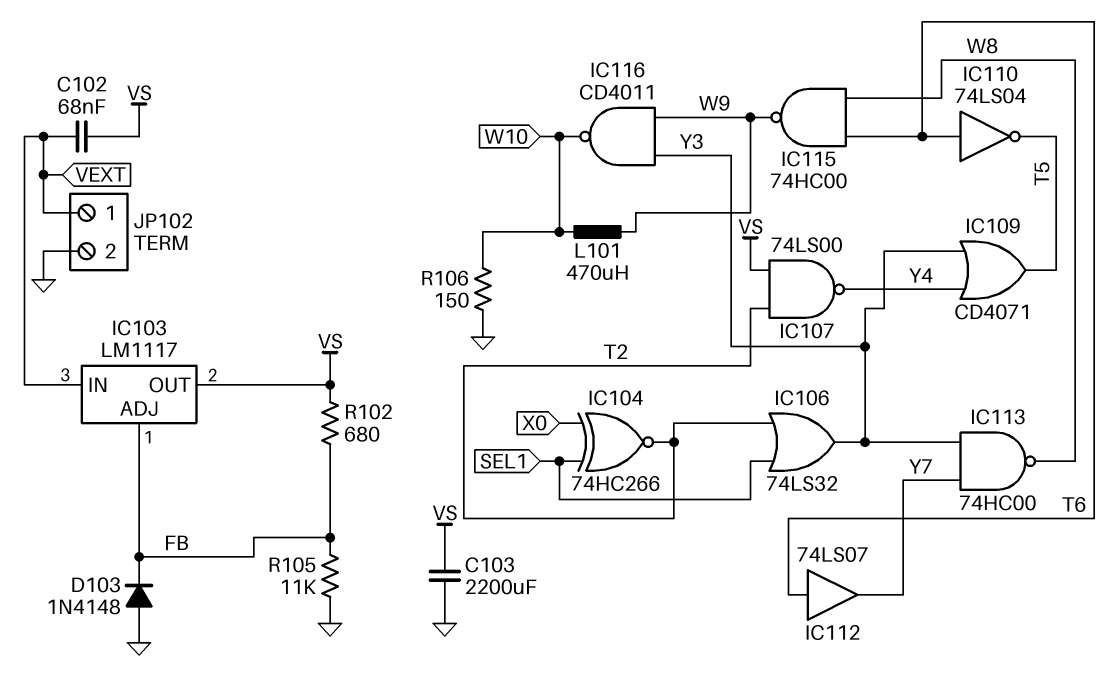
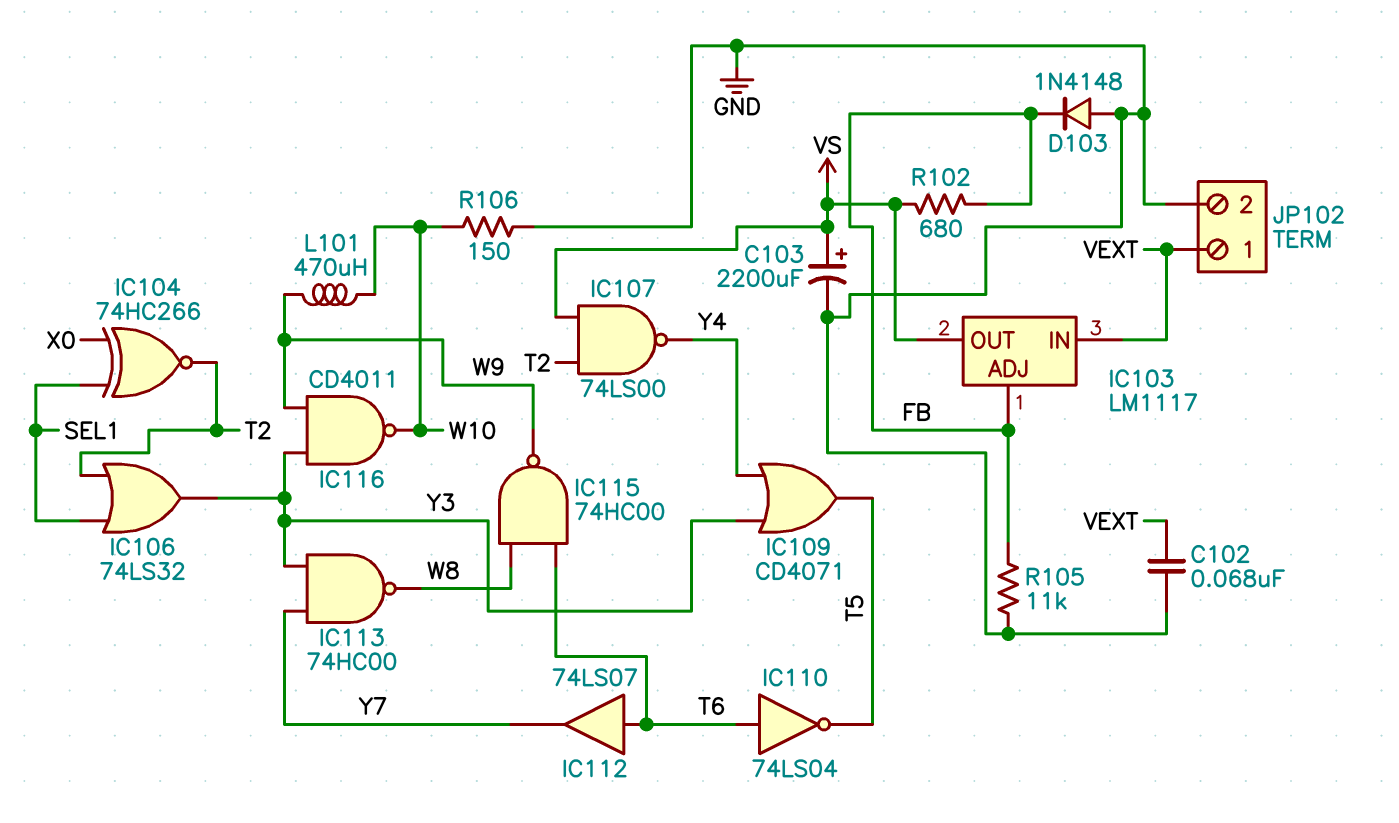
C102: 68nF (VEXT, VS) -> 68nF (GND, VEXT)
C103: 2200uF (GND, VS) -> 2200uF (plus VS, minus GND)

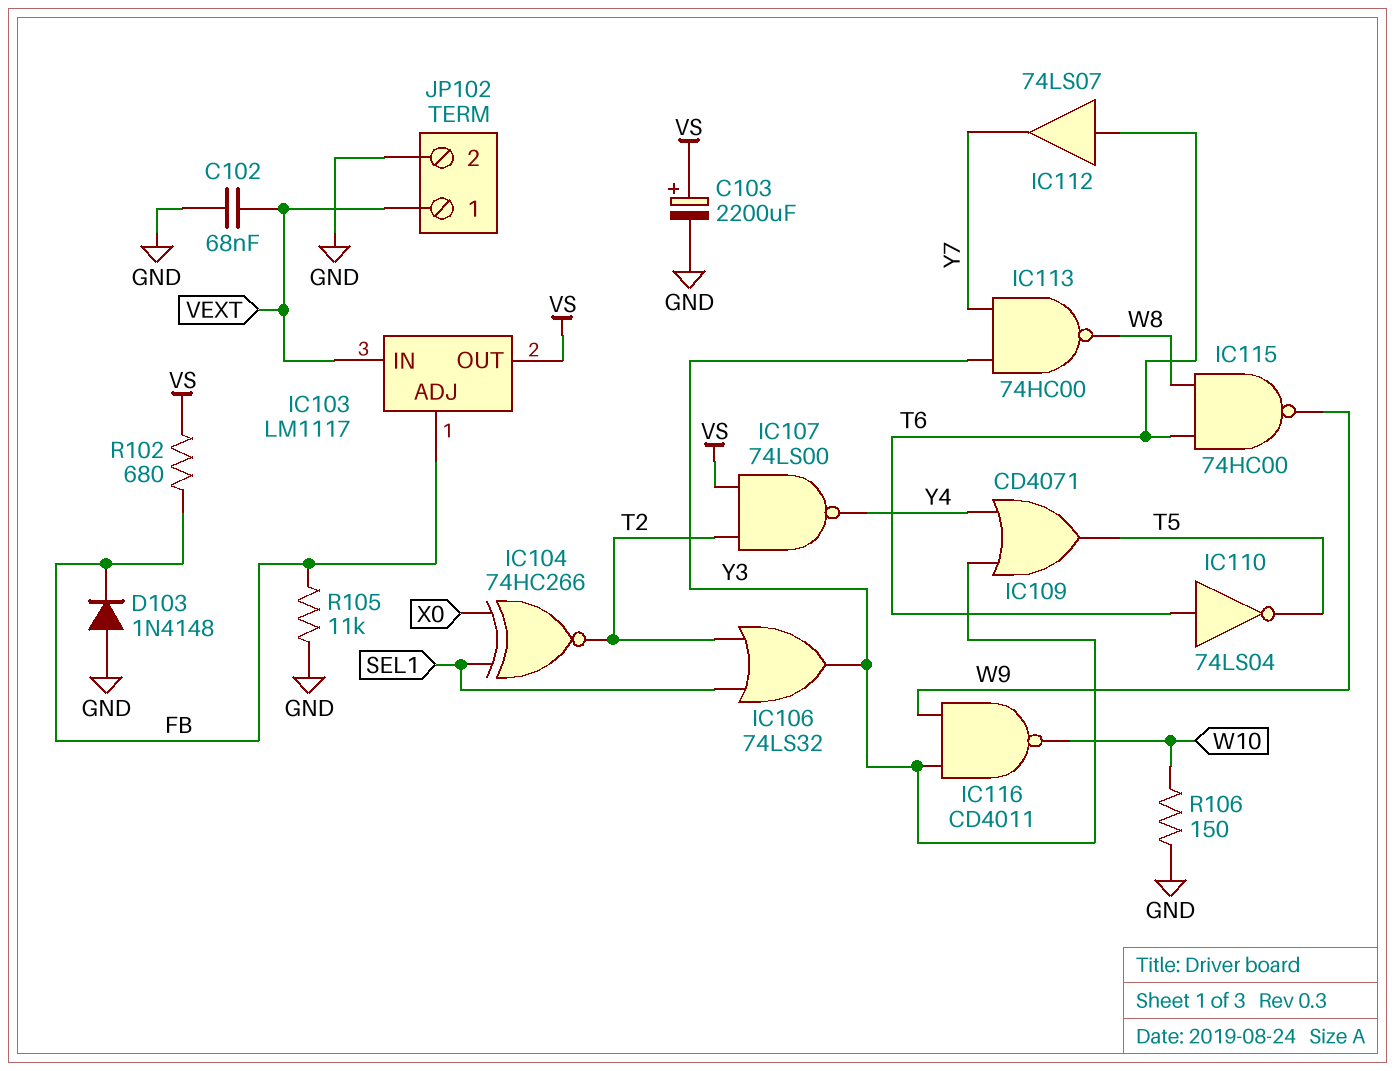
L101: 470uH (W9, W10) -> none

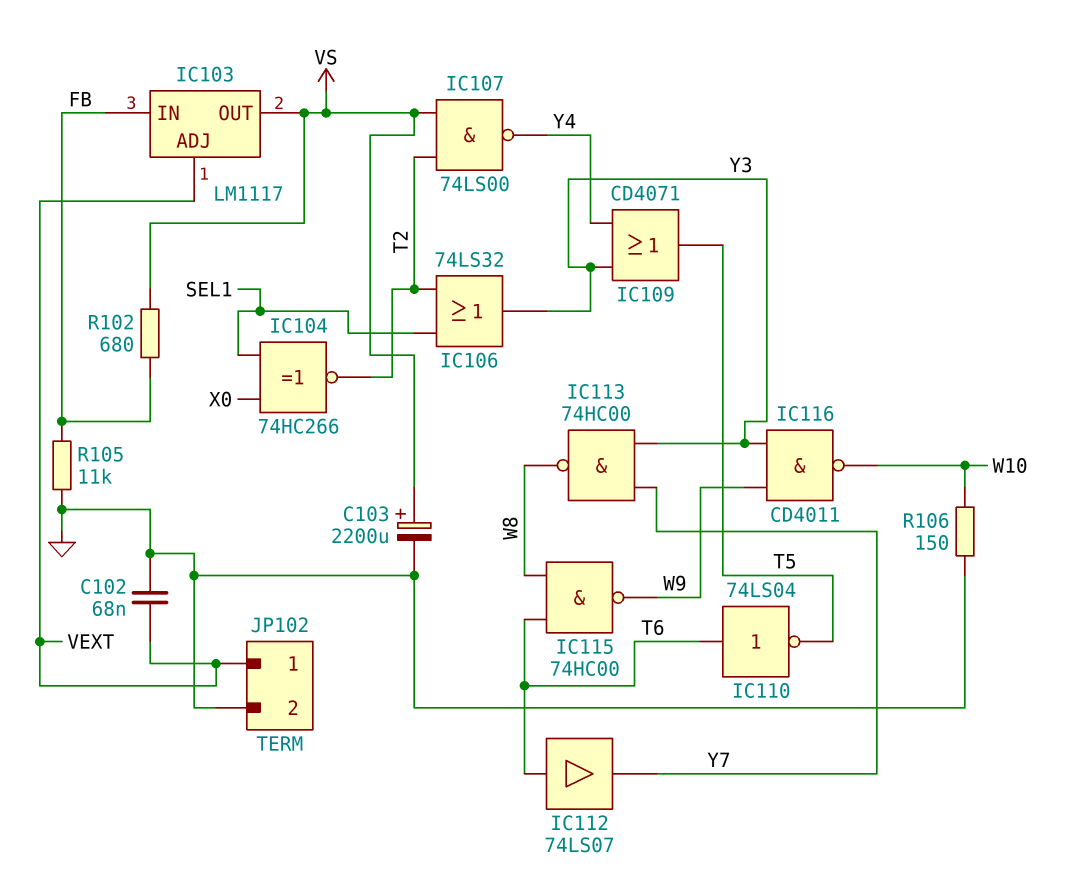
D103: diode 1N4148 (A GND, K FB) -> none
IC103 pin ADJ: FB -> VEXT
IC103 pin IN: VEXT -> FB

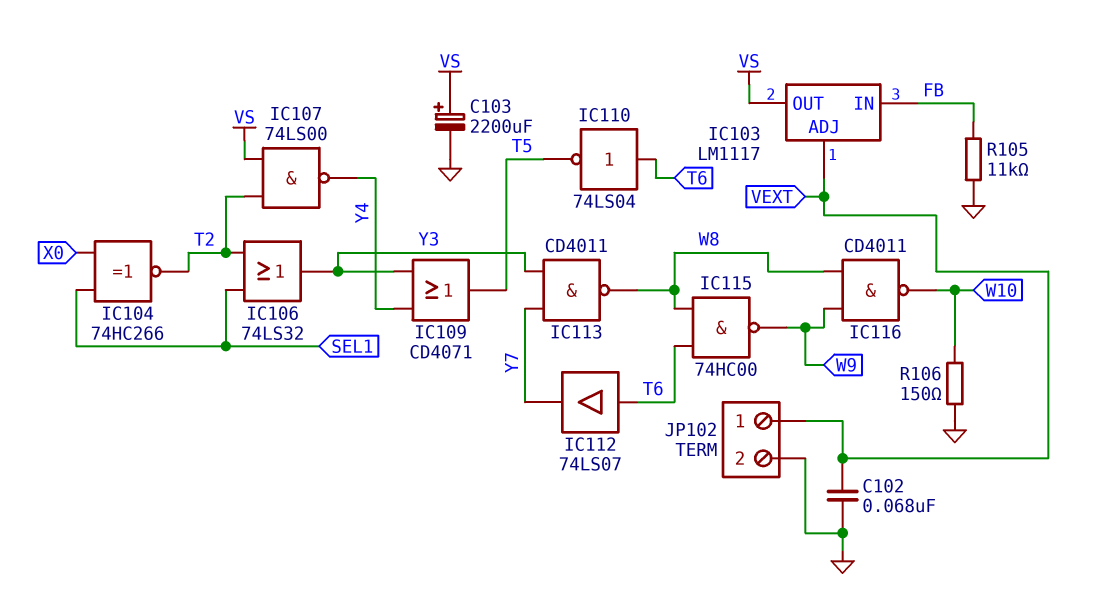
IC113: NAND 74HC00 (in Y3, in Y7, out W8) -> NAND CD4011 (in Y3, in Y7, out W8)
IC116: NAND CD4011 (in W9, in Y3, out W10) -> NAND CD4011 (in W8, in W9, out W10)
R102: 680 (FB, VS) -> none

